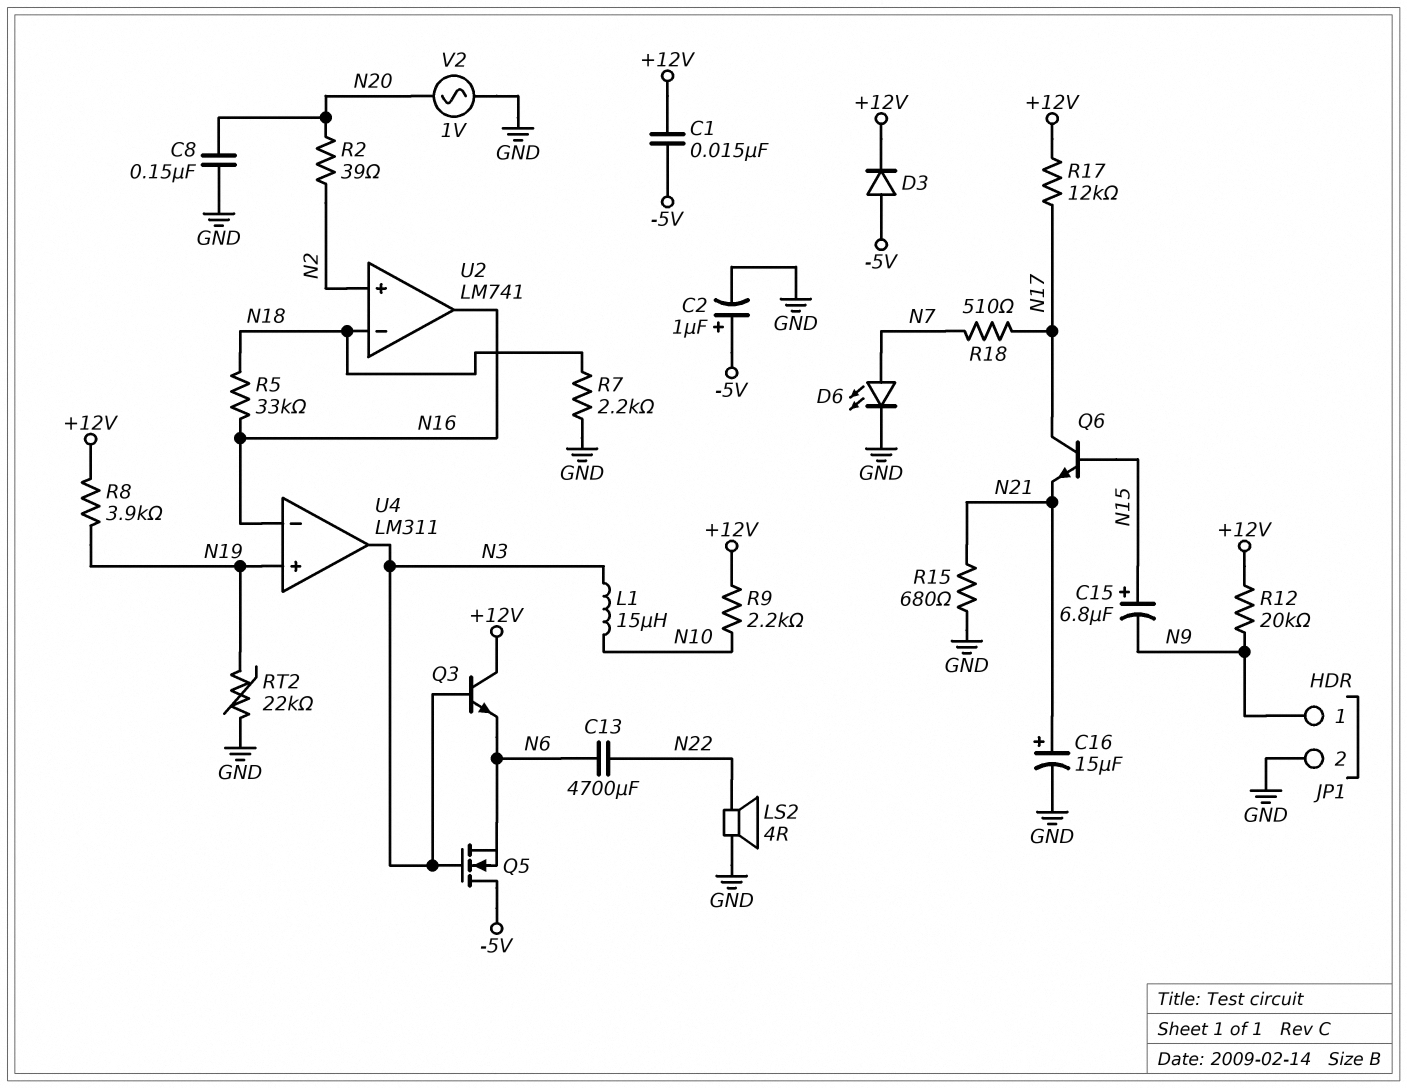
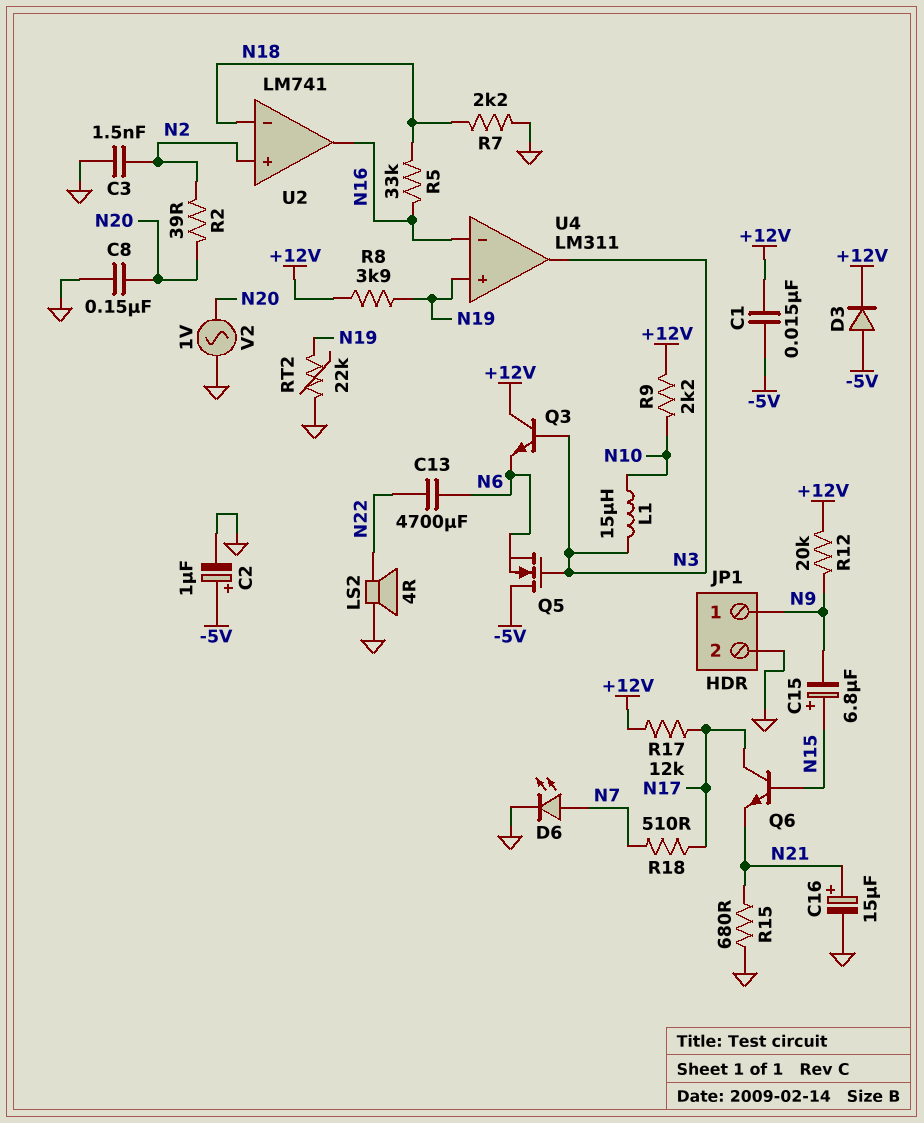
C3: none -> 1.5nF (GND, N2)

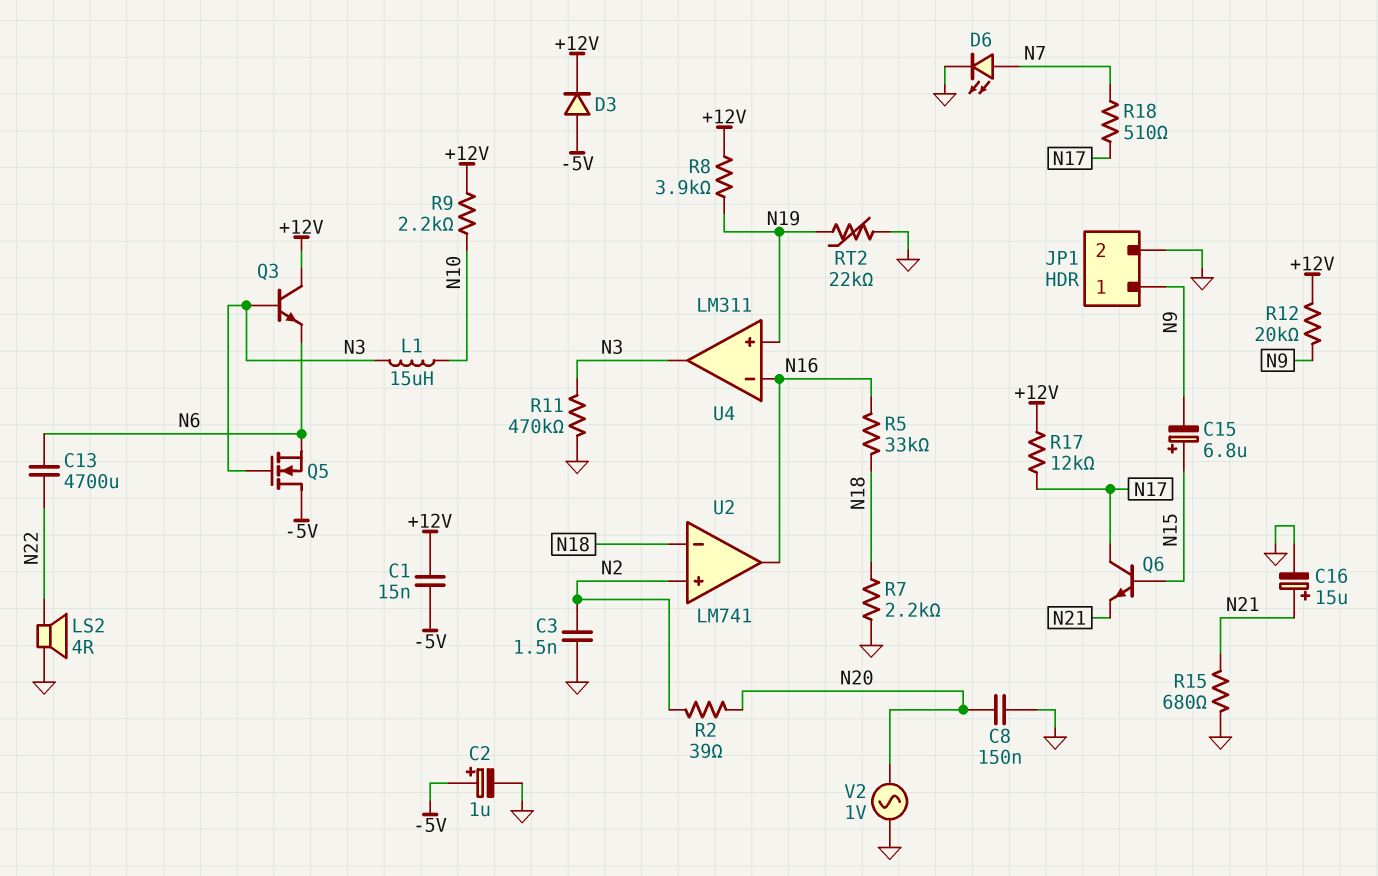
R11: none -> 470k (GND, N3)

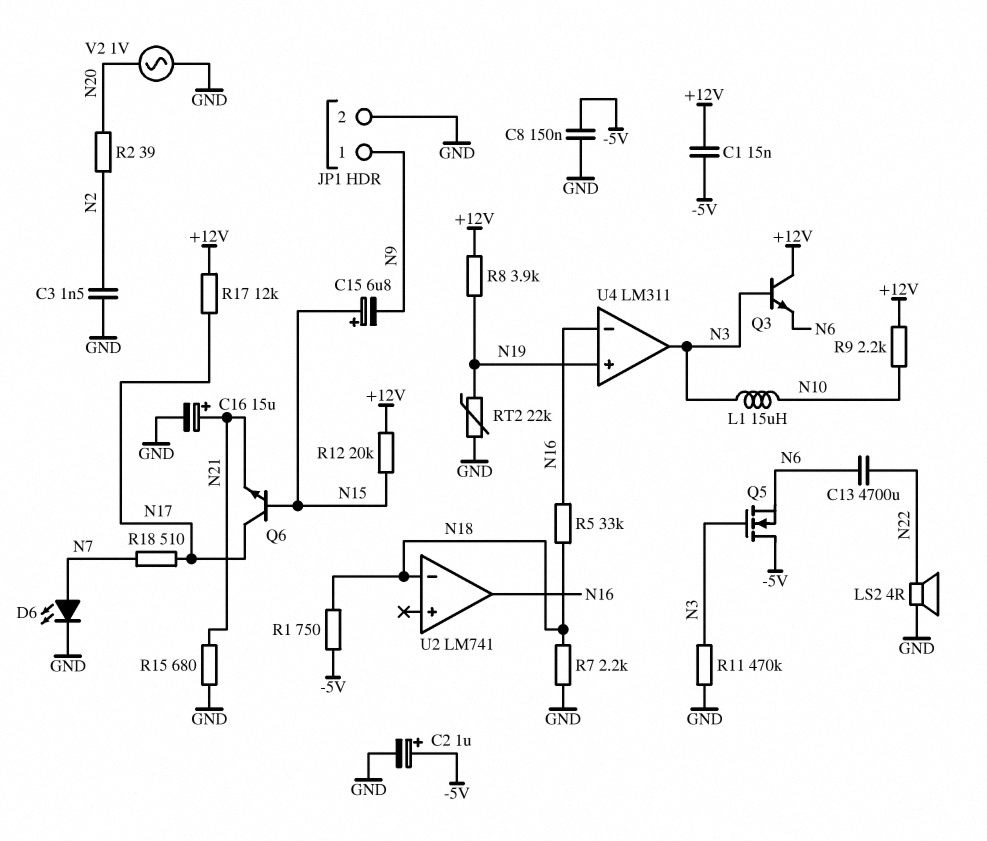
C8: 150nF (GND, N20) -> 150nF (-5V, GND)
D3: diode (A -5V, K +12V) -> none
R1: none -> 750 (-5V, N18)
R12: 20k (+12V, N9) -> 20k (+12V, N15)
U2 pin in+: N2 -> none

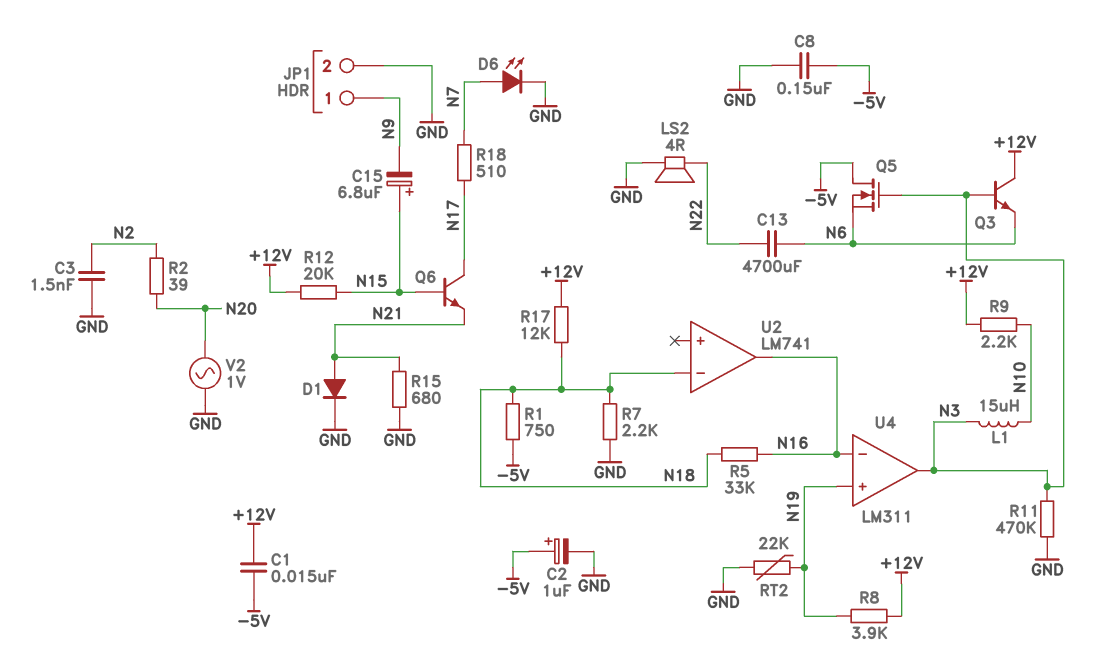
C16: 15uF (plus N21, minus GND) -> none
D1: none -> diode (A N21, K GND)
R17: 12k (+12V, N17) -> 12k (+12V, N18)

